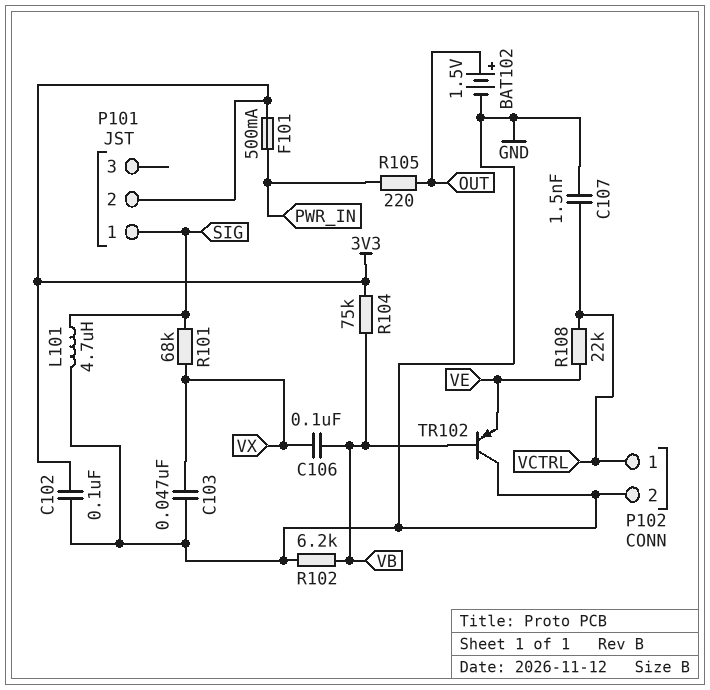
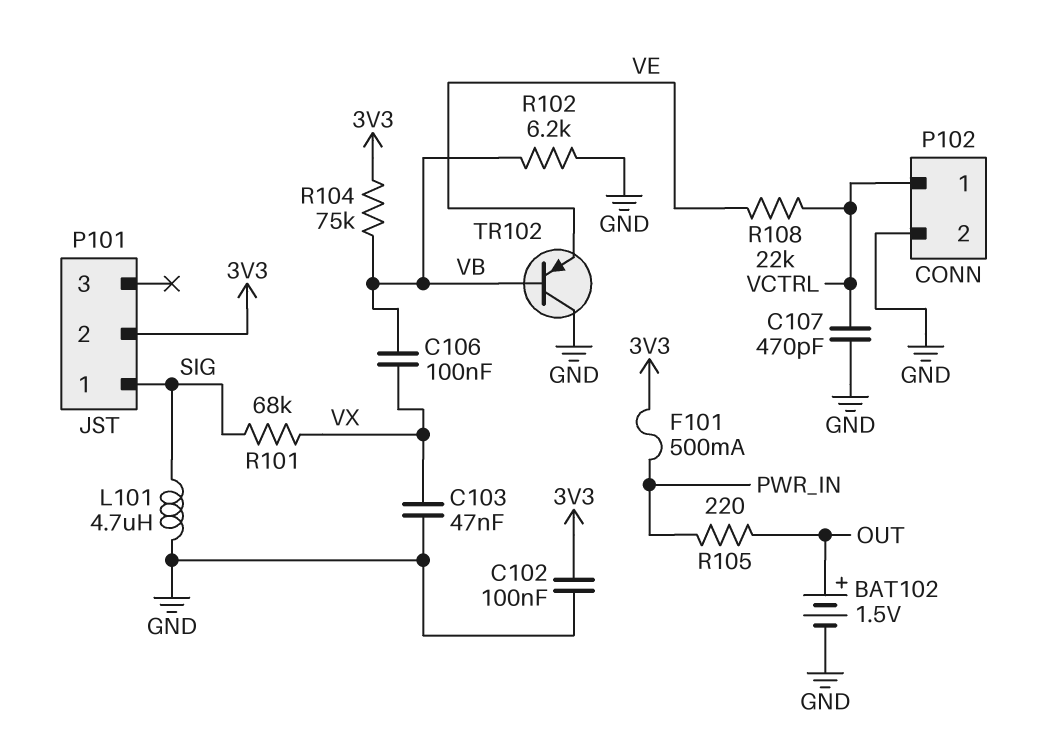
C107: 1.5nF (GND, VCTRL) -> 470pF (GND, VCTRL)

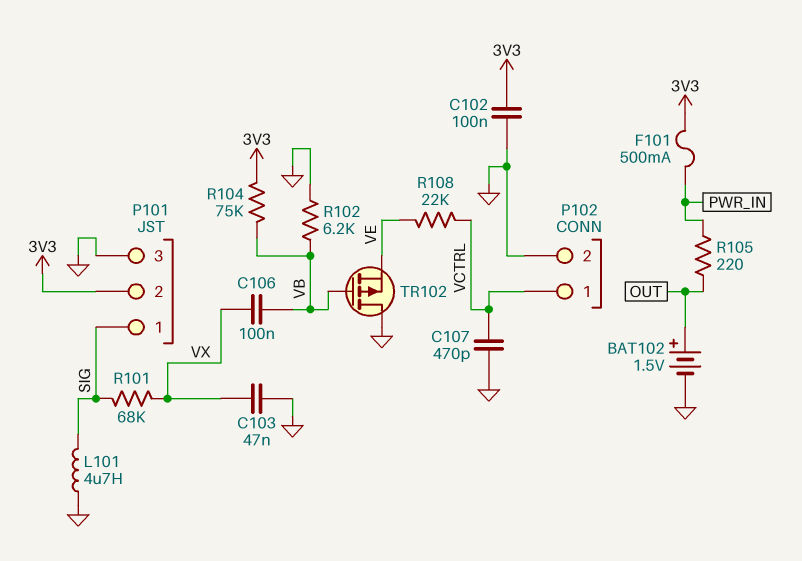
P101 pin 3: none -> GND
TR102: PNP (B VB, C GND, E VE) -> PMOS (G VB, D GND, S VE)

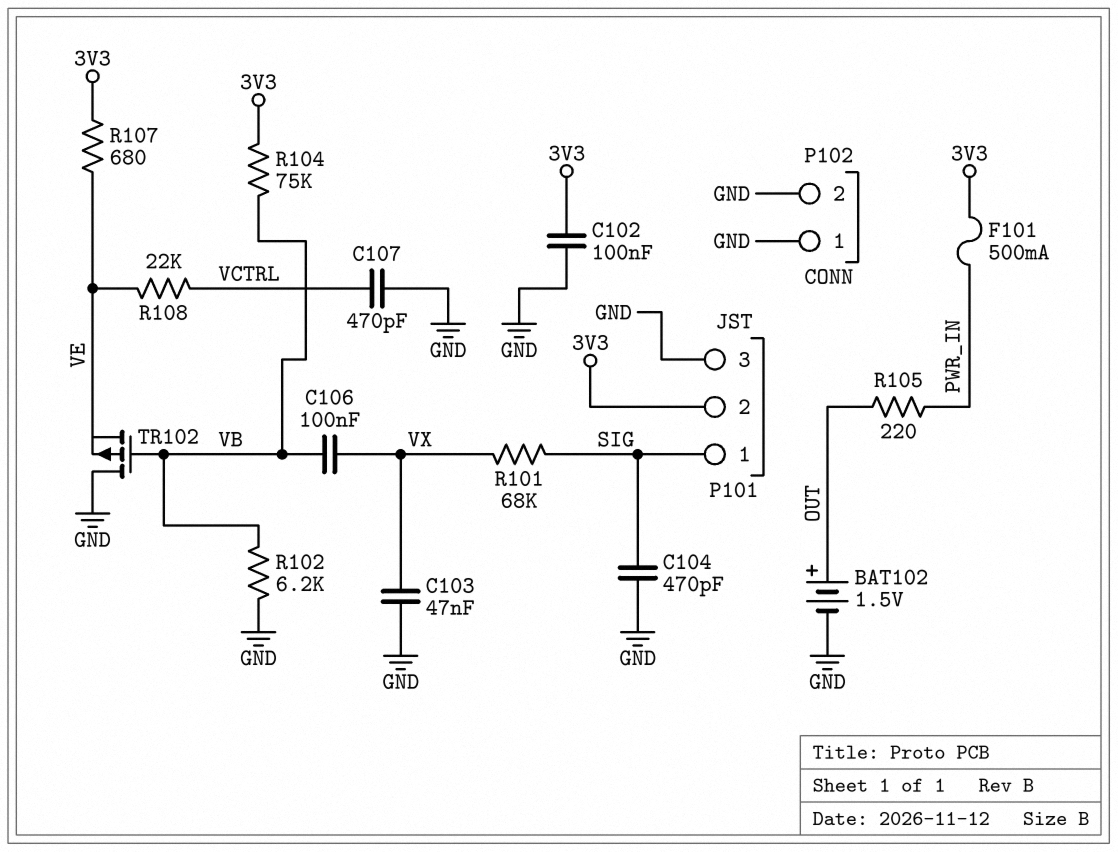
C104: none -> 470pF (GND, SIG)
L101: 4.7uH (GND, SIG) -> none
P102 pin 1: VCTRL -> GND
R107: none -> 680 (3V3, VE)

